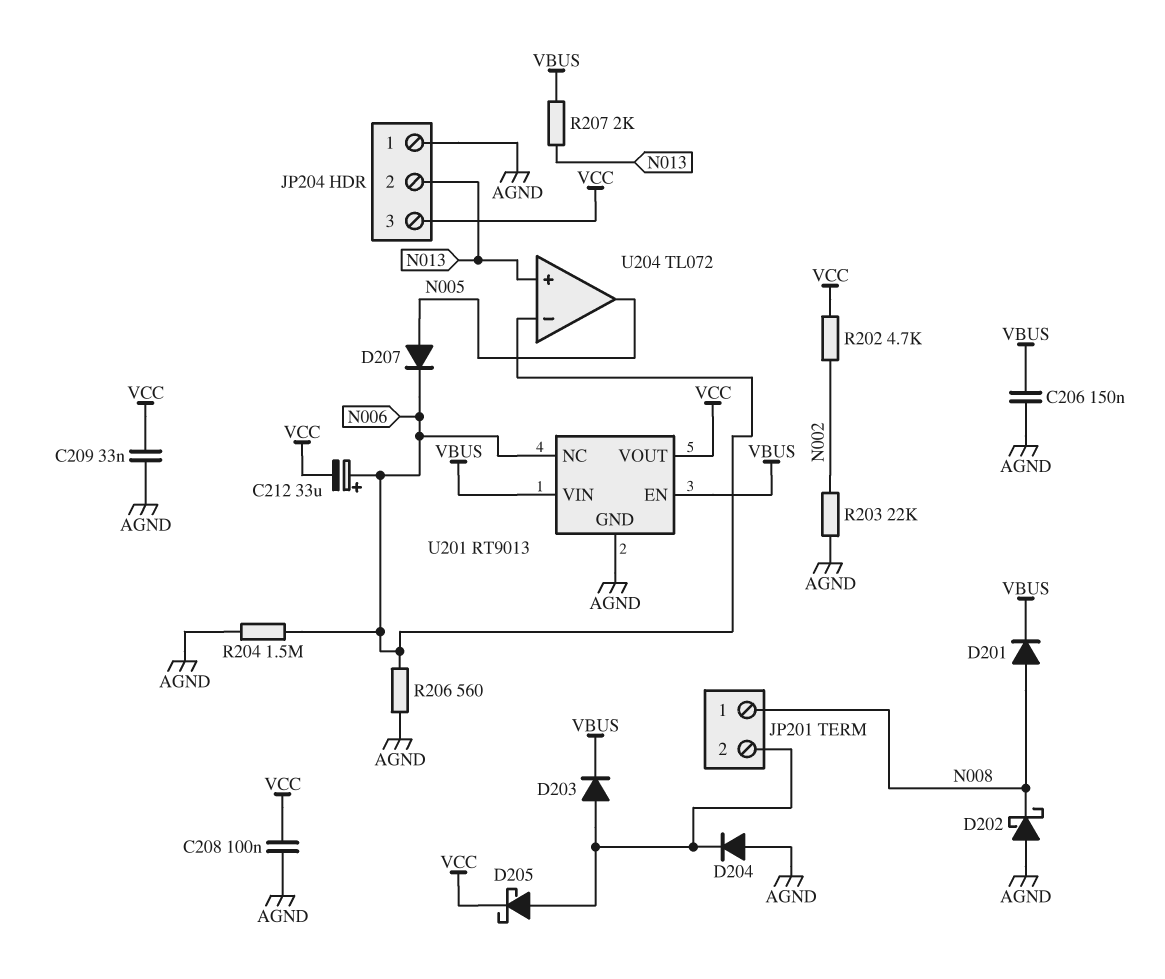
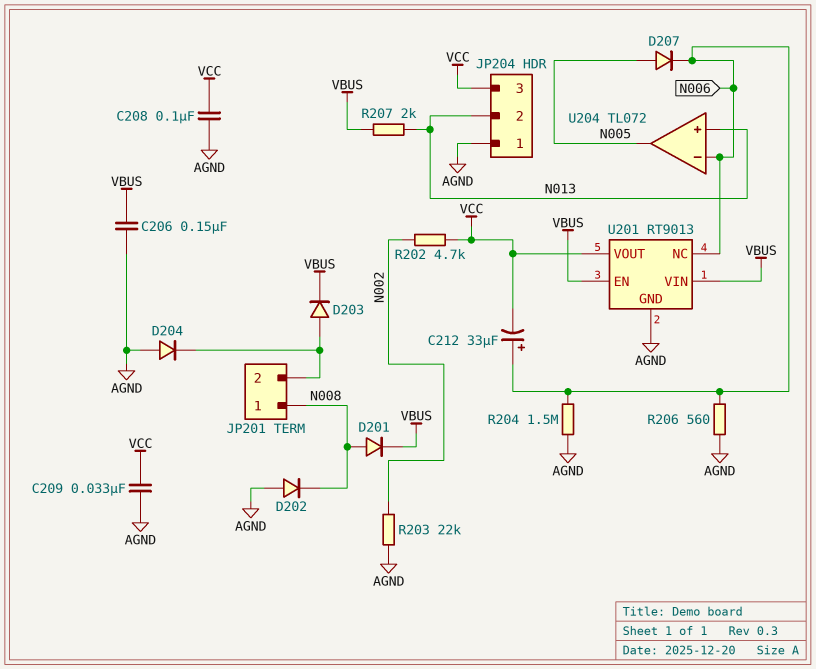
D202: schottky (A AGND, K N008) -> diode (A AGND, K N008)
D205: schottky (A JP201/2, K VCC) -> none

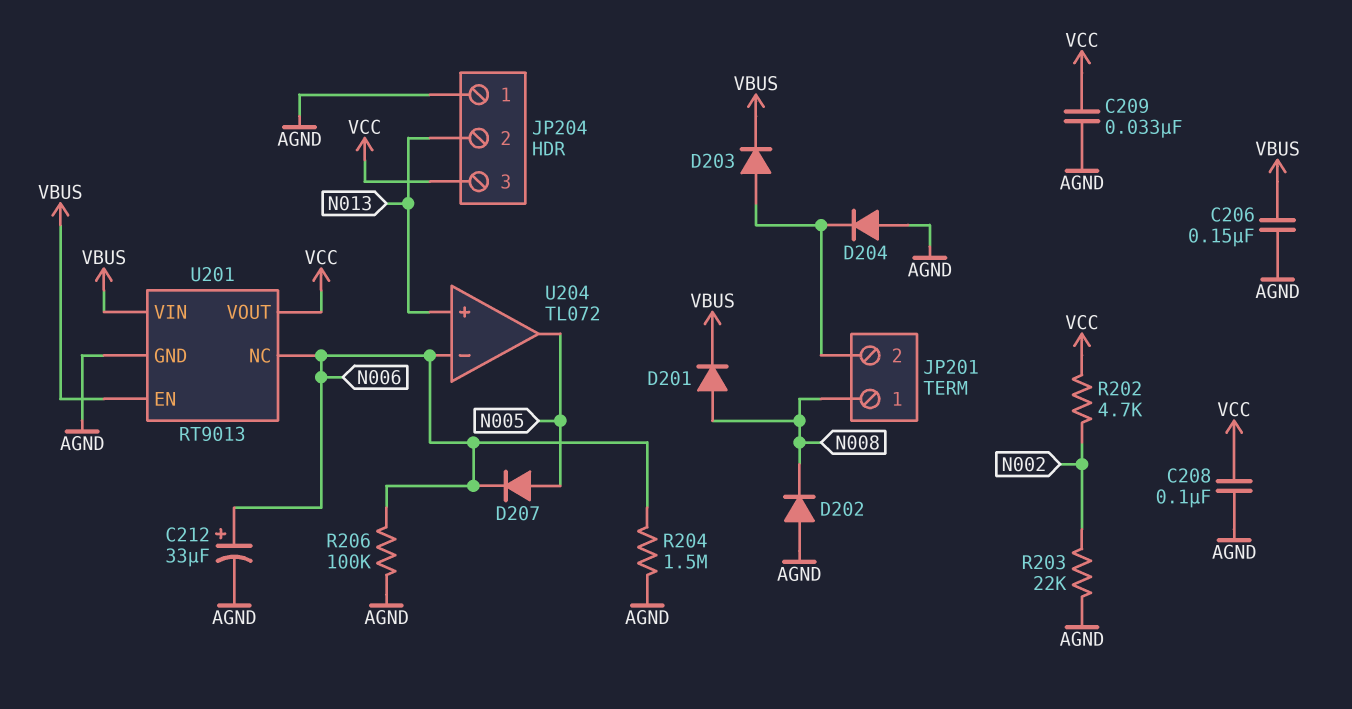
C212: 33uF (plus N006, minus VCC) -> 33uF (plus N006, minus AGND)
R206: 560 (AGND, N006) -> 100k (AGND, N006)
R207: 2k (N013, VBUS) -> none

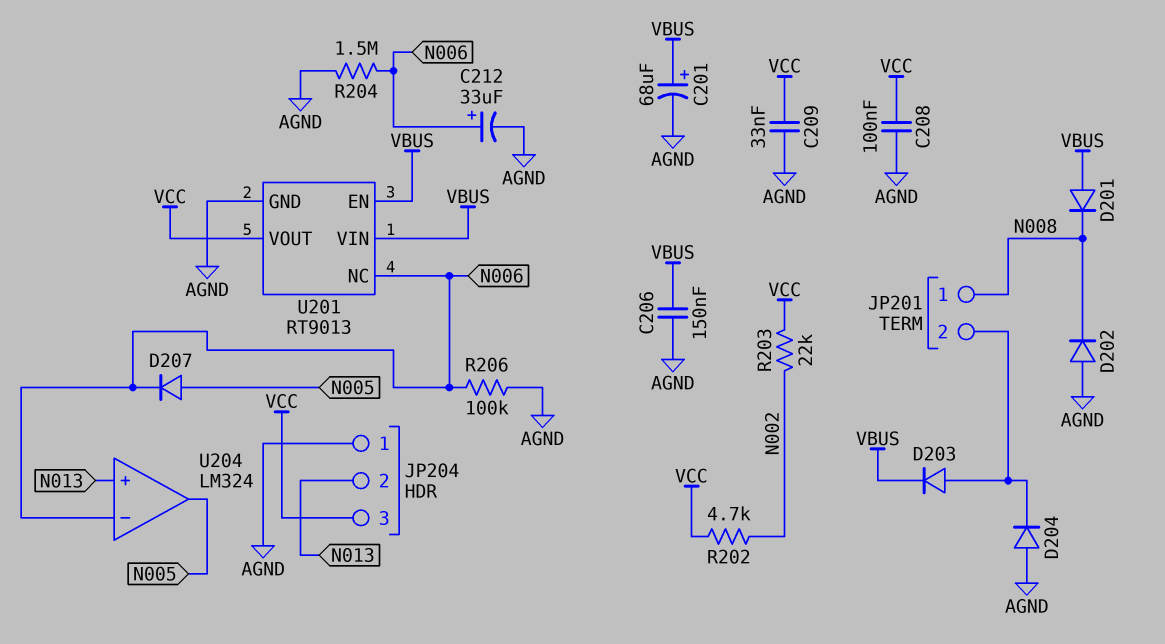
C201: none -> 68uF (plus VBUS, minus AGND)
D201: diode (A N008, K VBUS) -> diode (A VBUS, K N008)
R203: 22k (AGND, N002) -> 22k (N002, VCC)
U204: TL072 -> LM324

